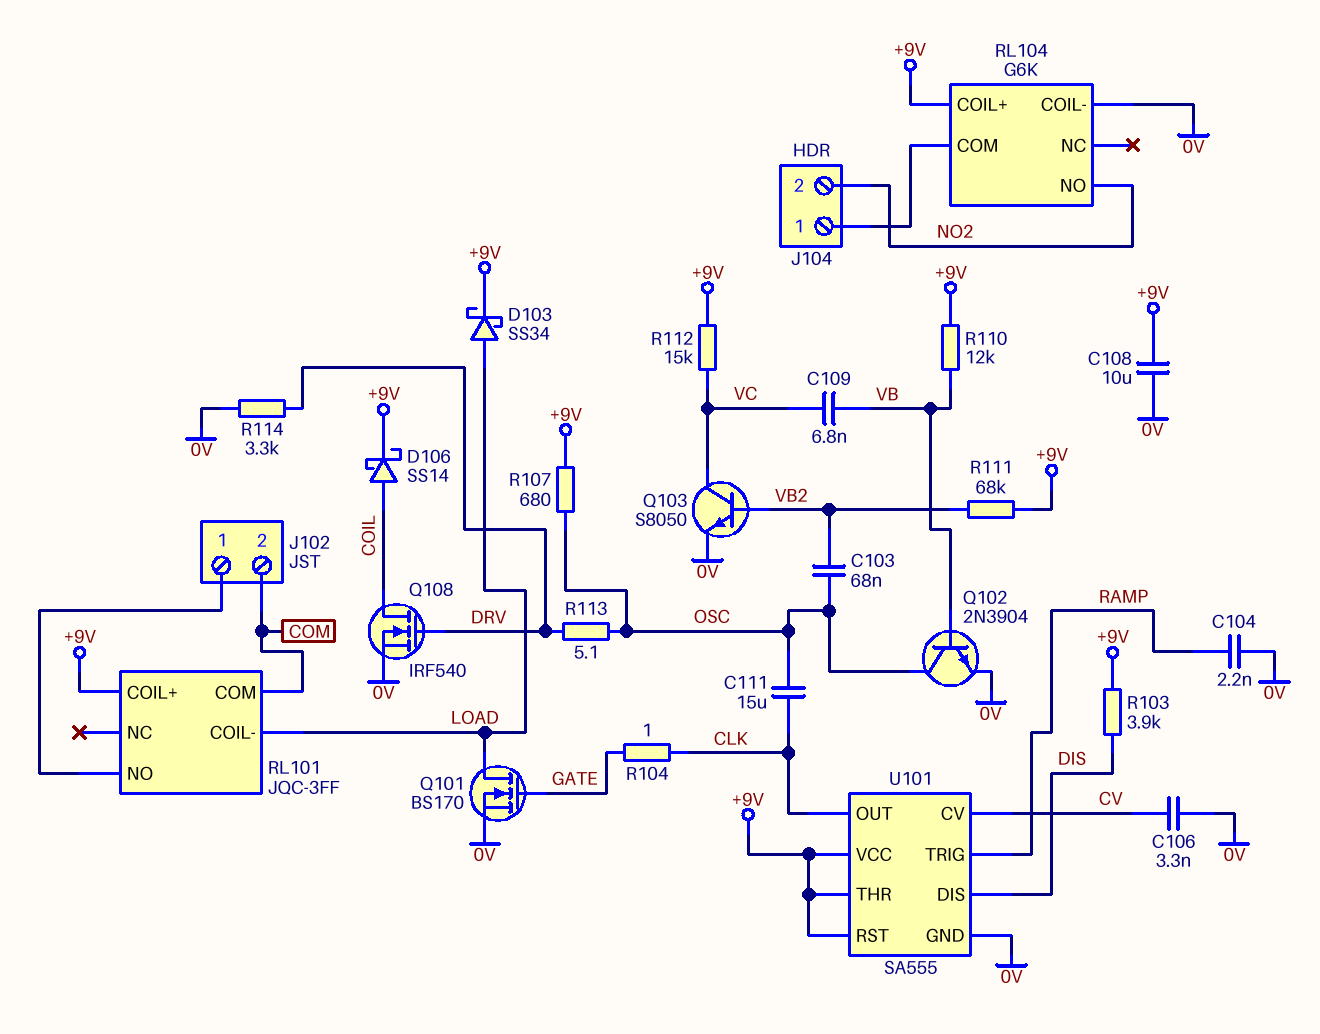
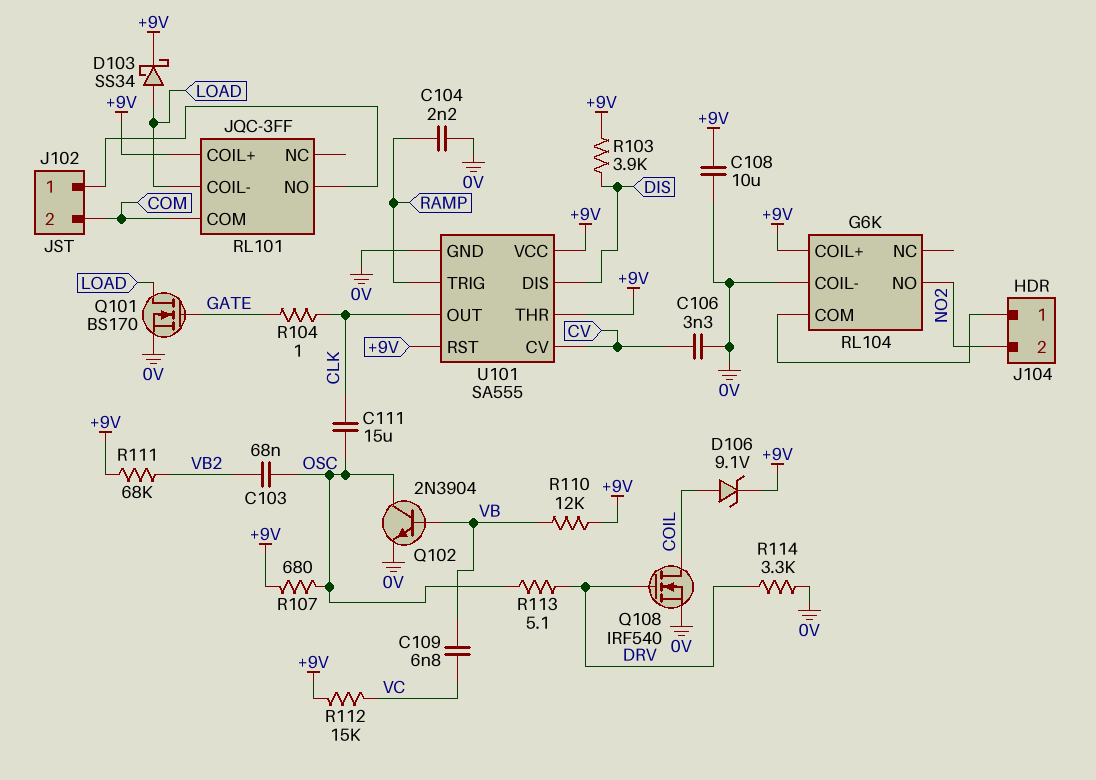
D106: schottky SS14 (A COIL, K +9V) -> zener 9.1V (A COIL, K +9V)
Q103: NPN S8050 (B VB2, C VC, E 0V) -> none

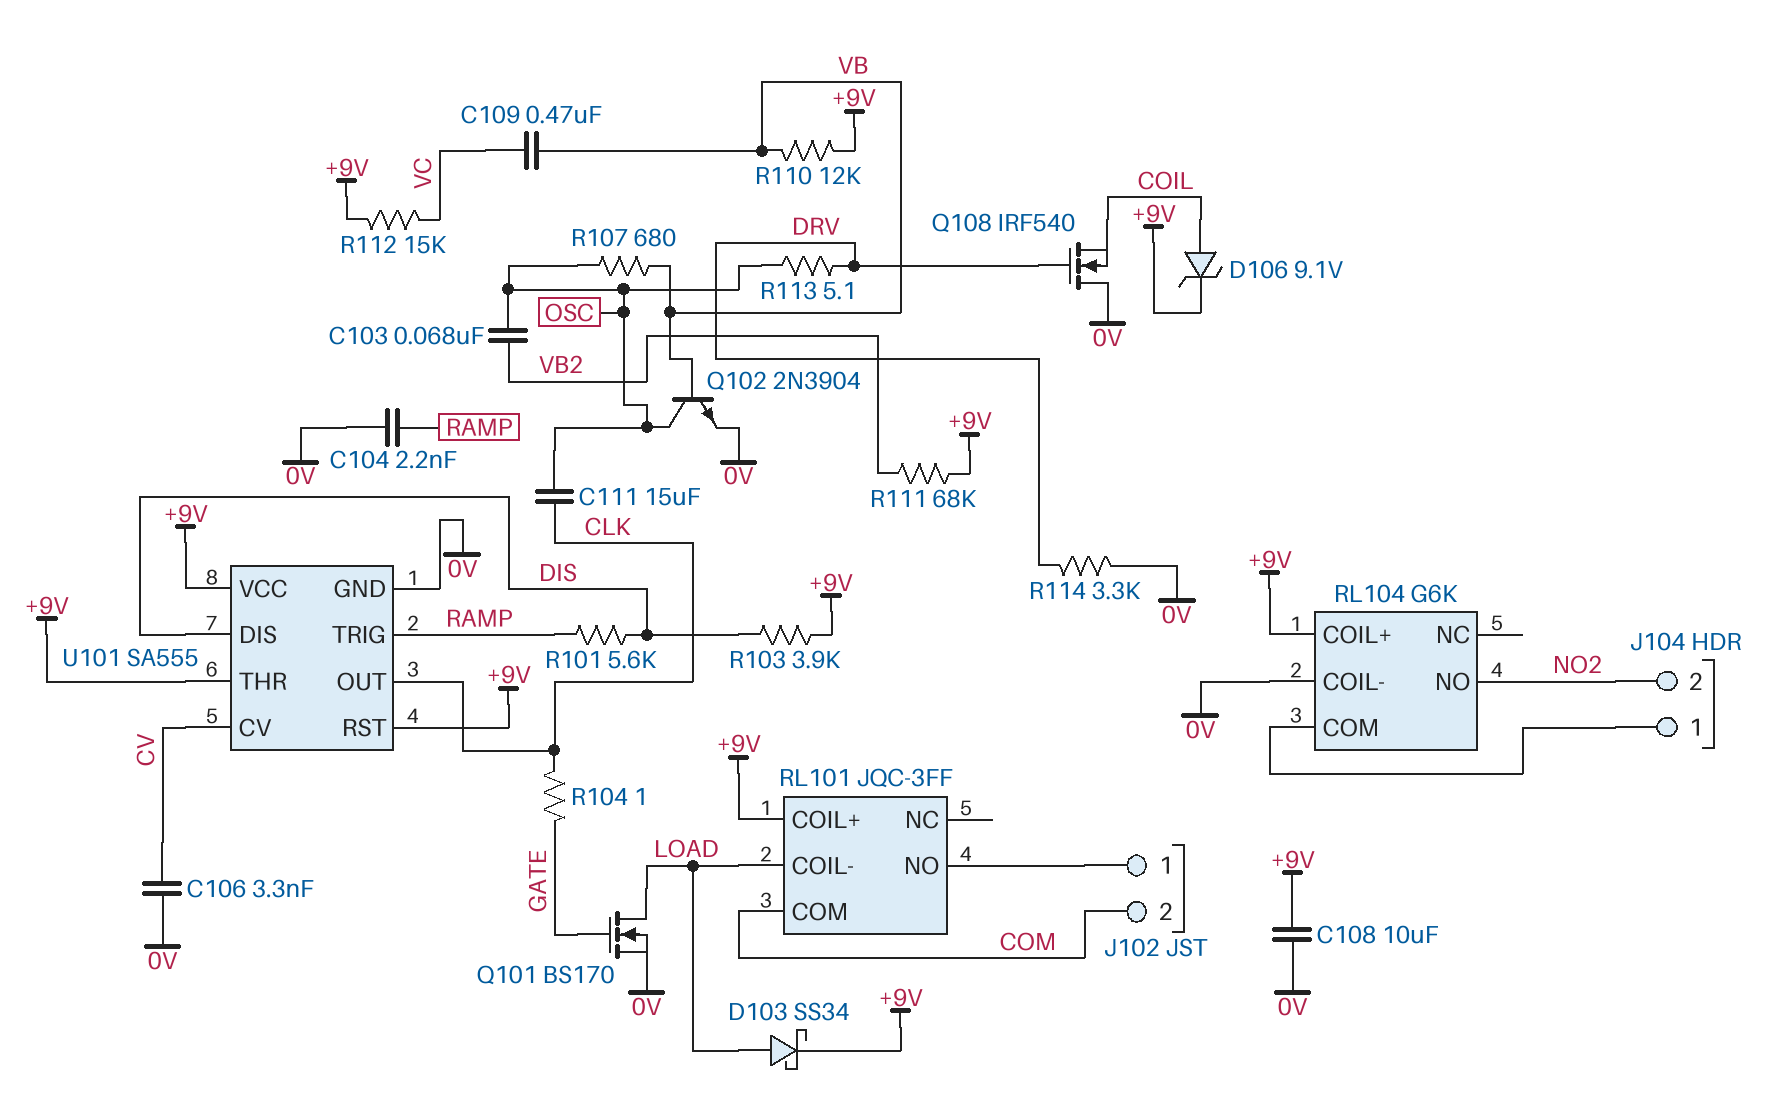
C109: 6.8nF (VB, VC) -> 470nF (VB, VC)
Q108: NMOS IRF540 (G DRV, D COIL, S 0V) -> NMOS IRF540 (G DRV, D 0V, S COIL)
R101: none -> 5.6k (DIS, RAMP)
R107: 680 (+9V, OSC) -> 680 (OSC, VB)

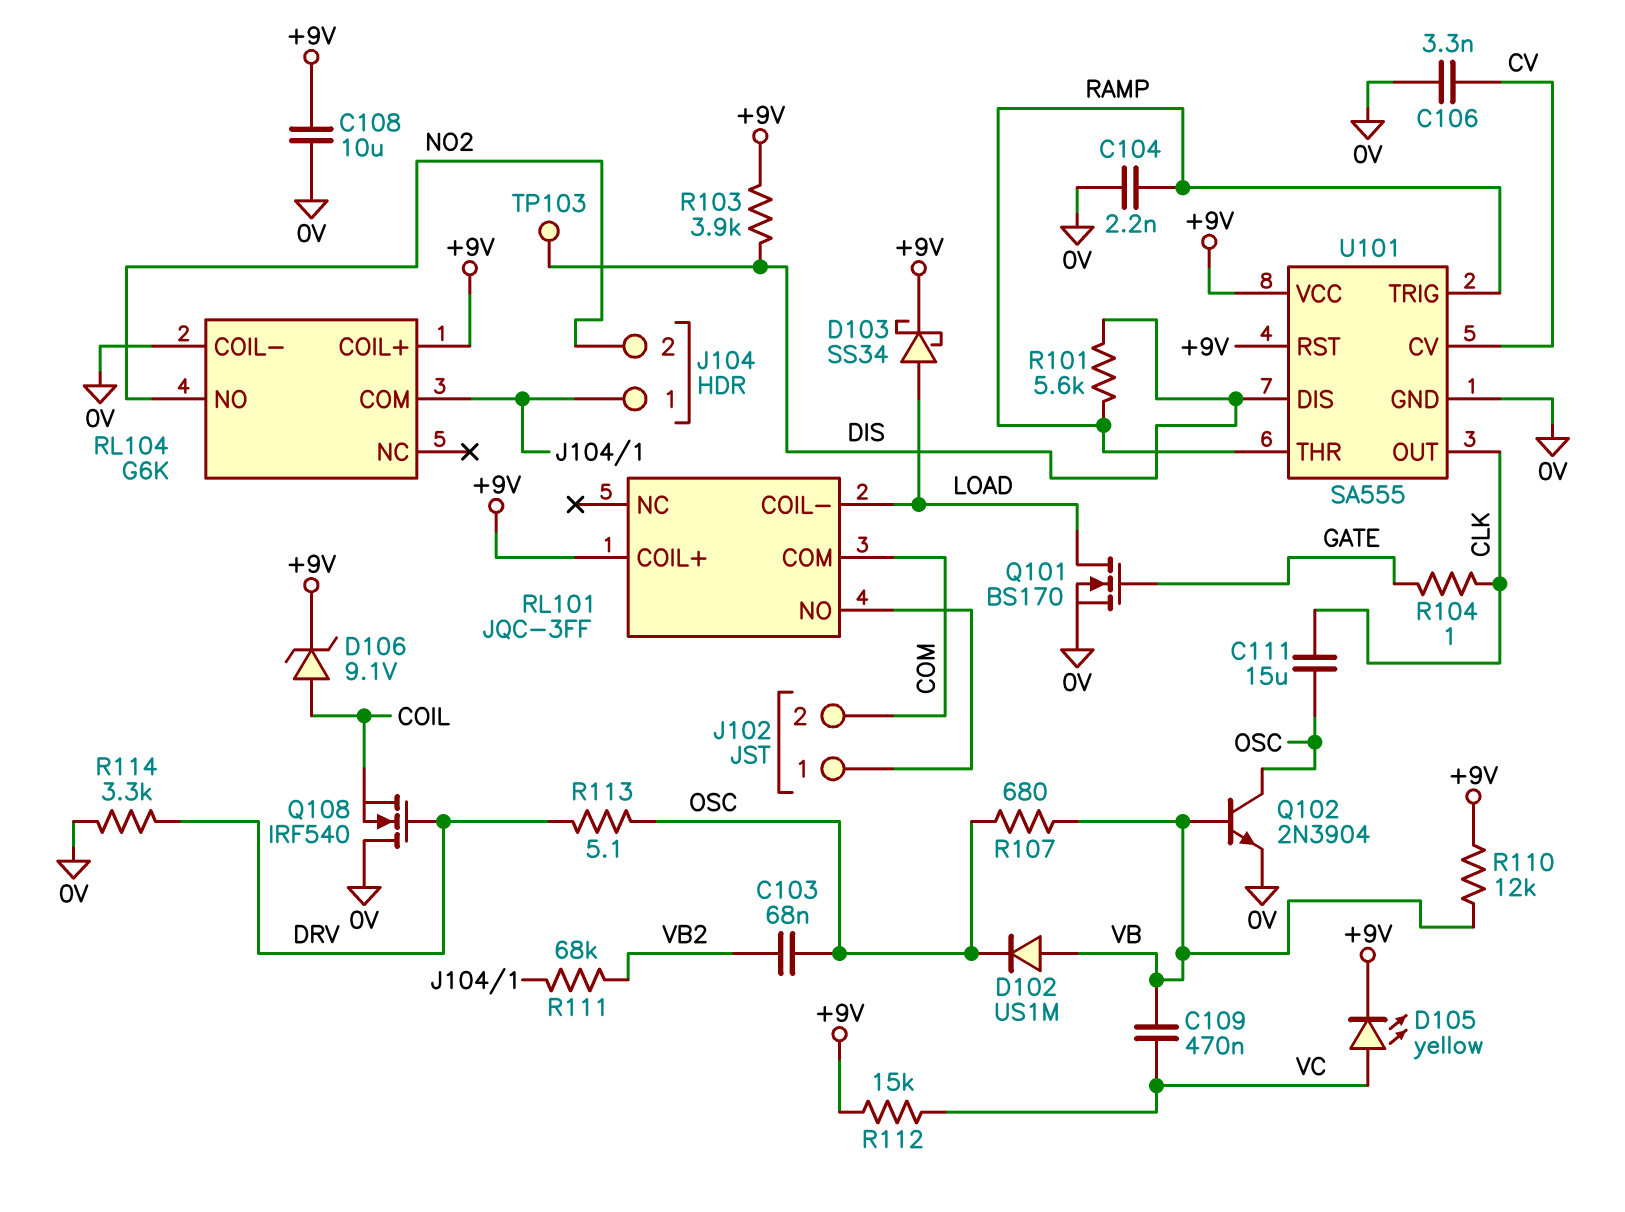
D102: none -> diode US1M (A VB, K OSC)
D105: none -> LED yellow (A VC, K +9V)
R111: 68k (+9V, VB2) -> 68k (J104/1, VB2)
TP103: none -> test point (DIS)
U101 pin THR: +9V -> RAMP

